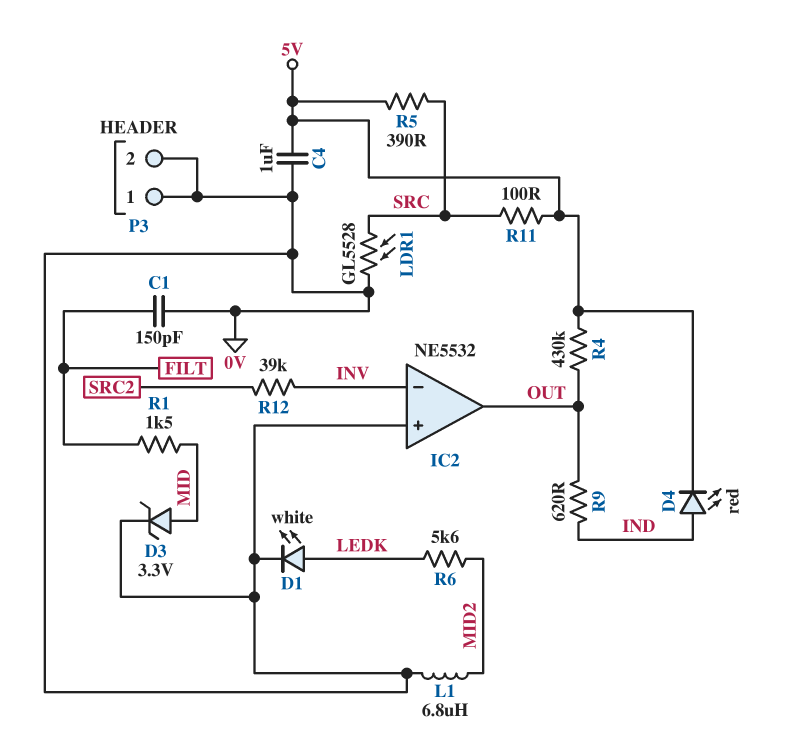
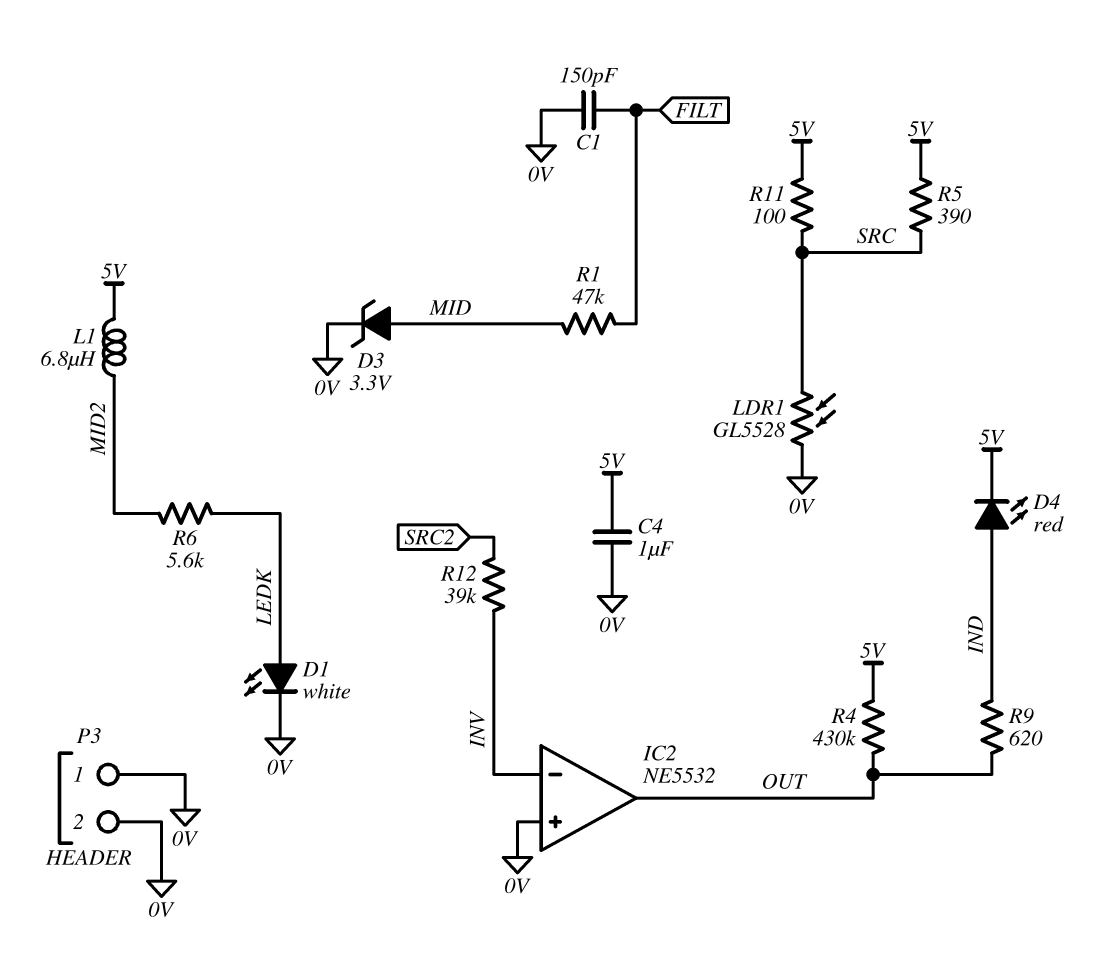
L1: 6.8uH (0V, MID2) -> 6.8uH (5V, MID2)
R1: 1.5k (FILT, MID) -> 47k (FILT, MID)

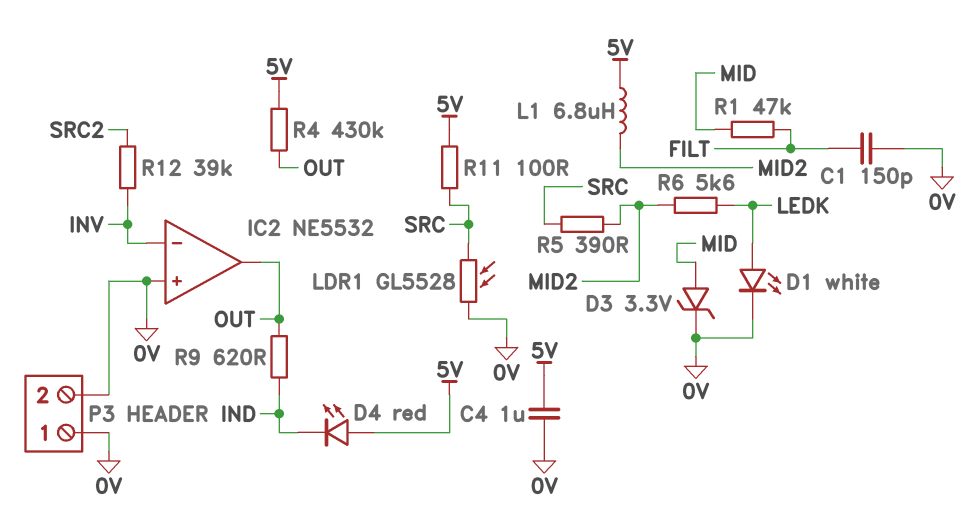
D4: LED red (A IND, K 5V) -> LED red (A 5V, K IND)
R5: 390 (5V, SRC) -> 390 (MID2, SRC)

